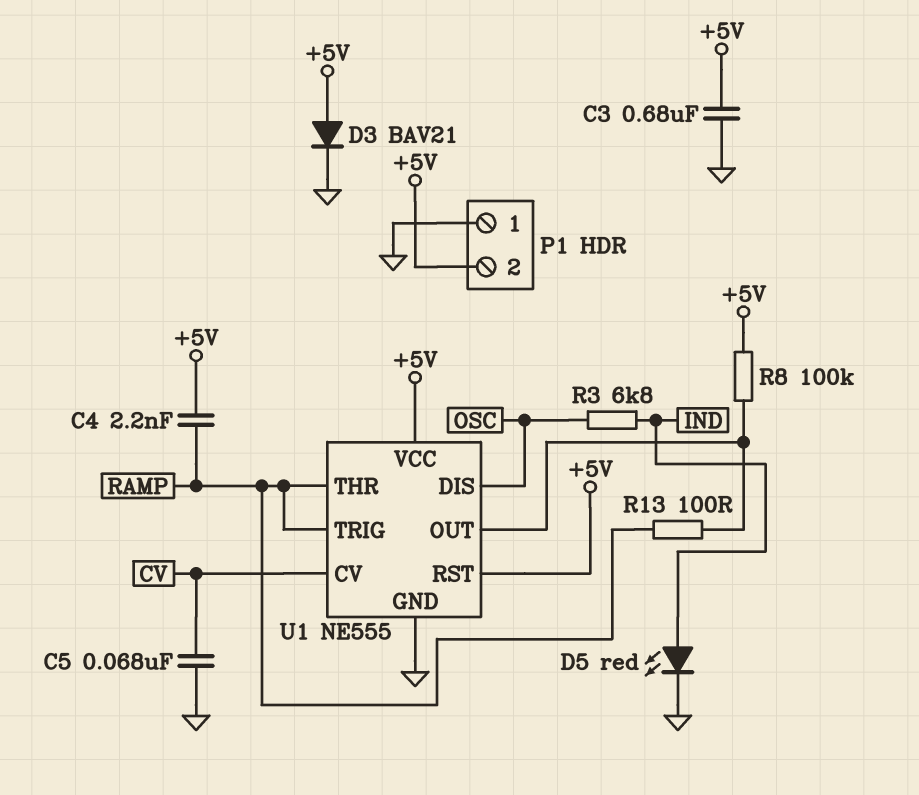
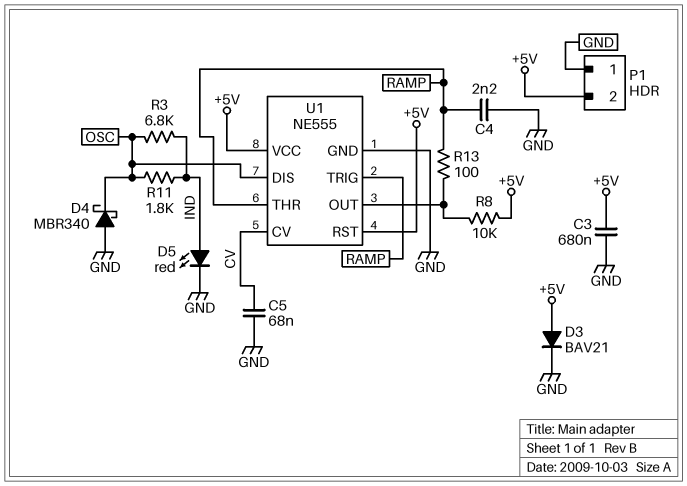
C4: 2.2nF (+5V, RAMP) -> 2.2nF (GND, RAMP)
D4: none -> schottky MBR340 (A GND, K OSC)
R8: 100k (+5V, U1/OUT) -> 10k (+5V, U1/OUT)
R11: none -> 1.8k (IND, OSC)

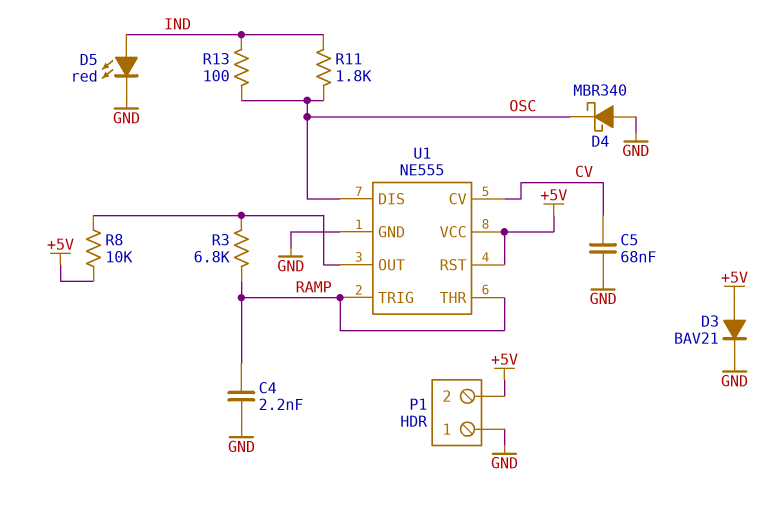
C3: 680nF (+5V, GND) -> none
R3: 6.8k (IND, OSC) -> 6.8k (RAMP, U1/OUT)
R13: 100 (RAMP, U1/OUT) -> 100 (IND, OSC)

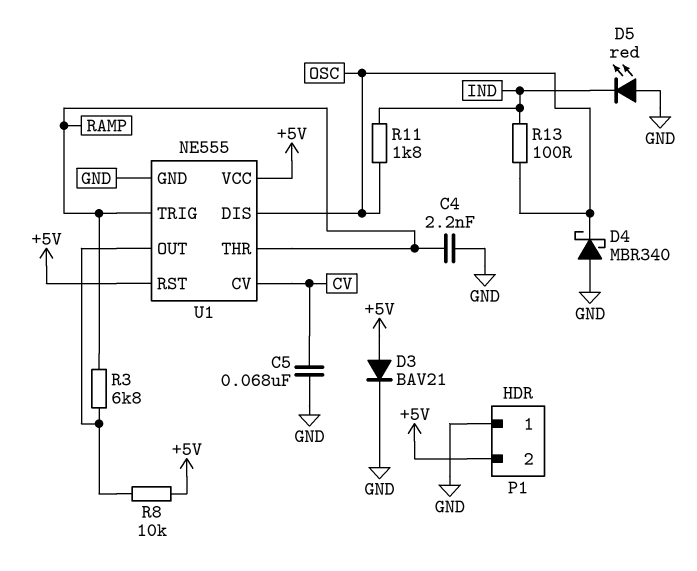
D5: LED red (A IND, K GND) -> LED red (A GND, K IND)

